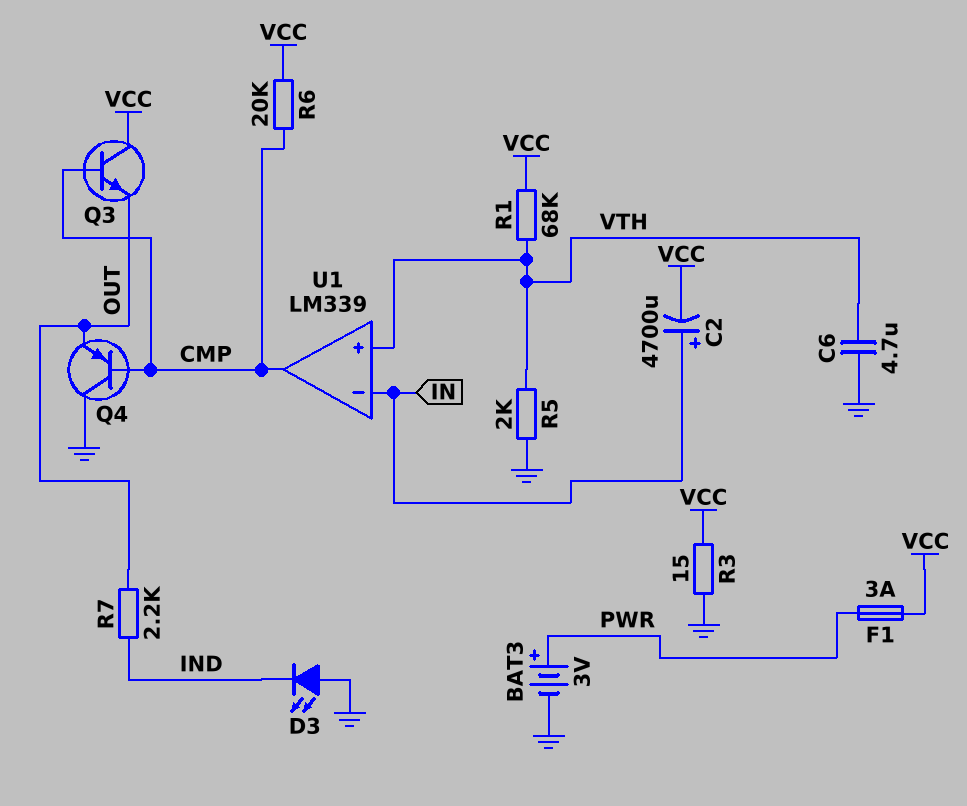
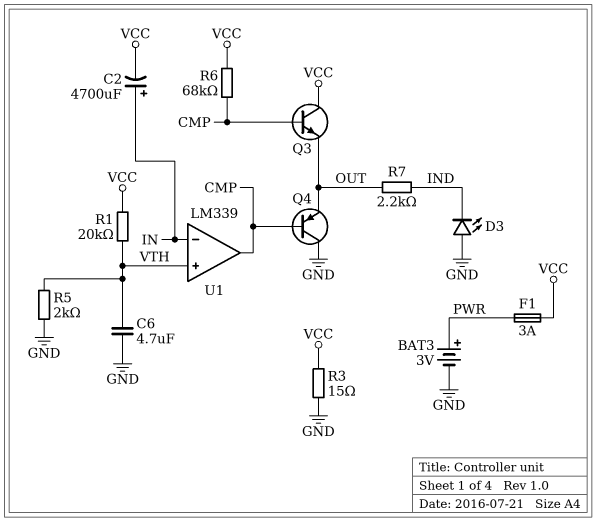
R1: 68k (VCC, VTH) -> 20k (VCC, VTH)
R6: 20k (CMP, VCC) -> 68k (CMP, VCC)

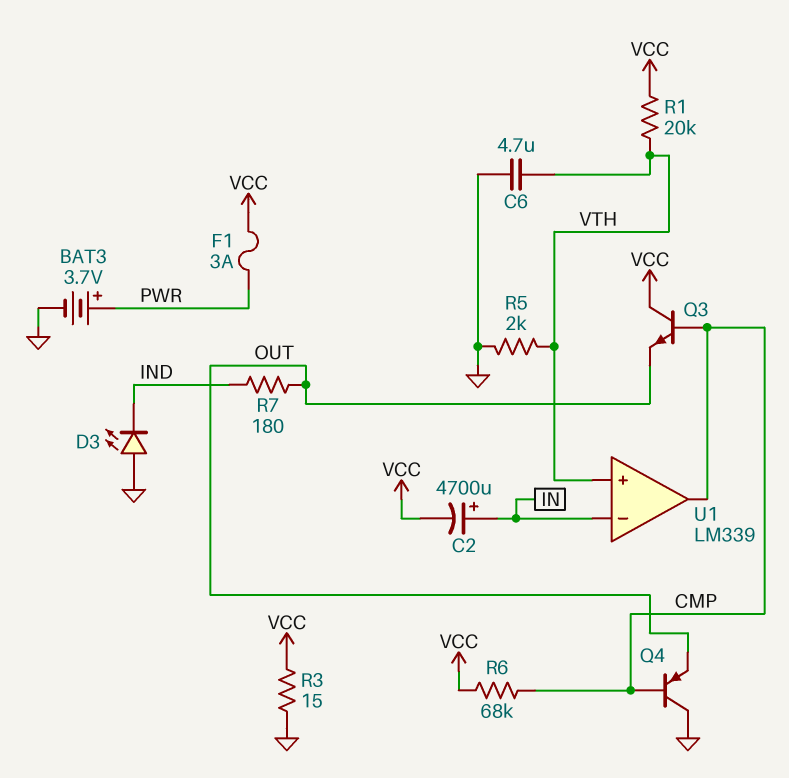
BAT3: 3V (plus PWR, minus GND) -> 3.7V (plus PWR, minus GND)
R7: 2.2k (IND, OUT) -> 180 (IND, OUT)

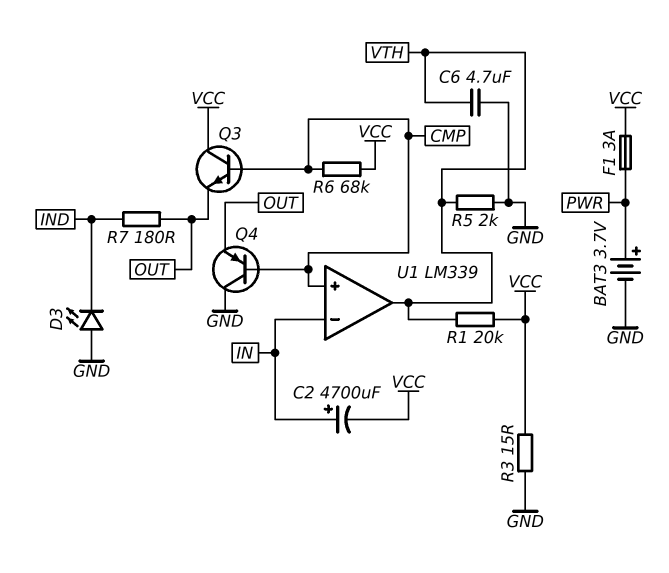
U1 pin in+: VTH -> CMP
U1 pin out: CMP -> VTH

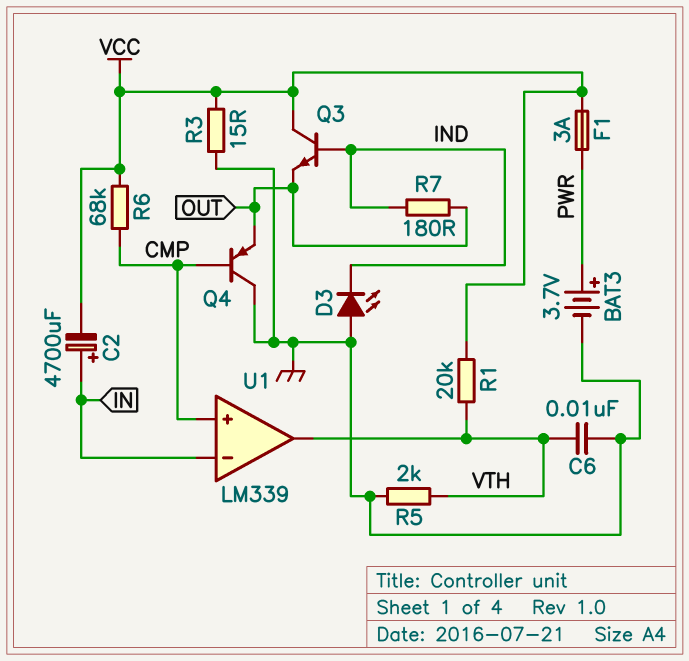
C6: 4.7uF (GND, VTH) -> 10nF (GND, VTH)
Q3: NPN (B CMP, C VCC, E OUT) -> NPN (B IND, C VCC, E OUT)

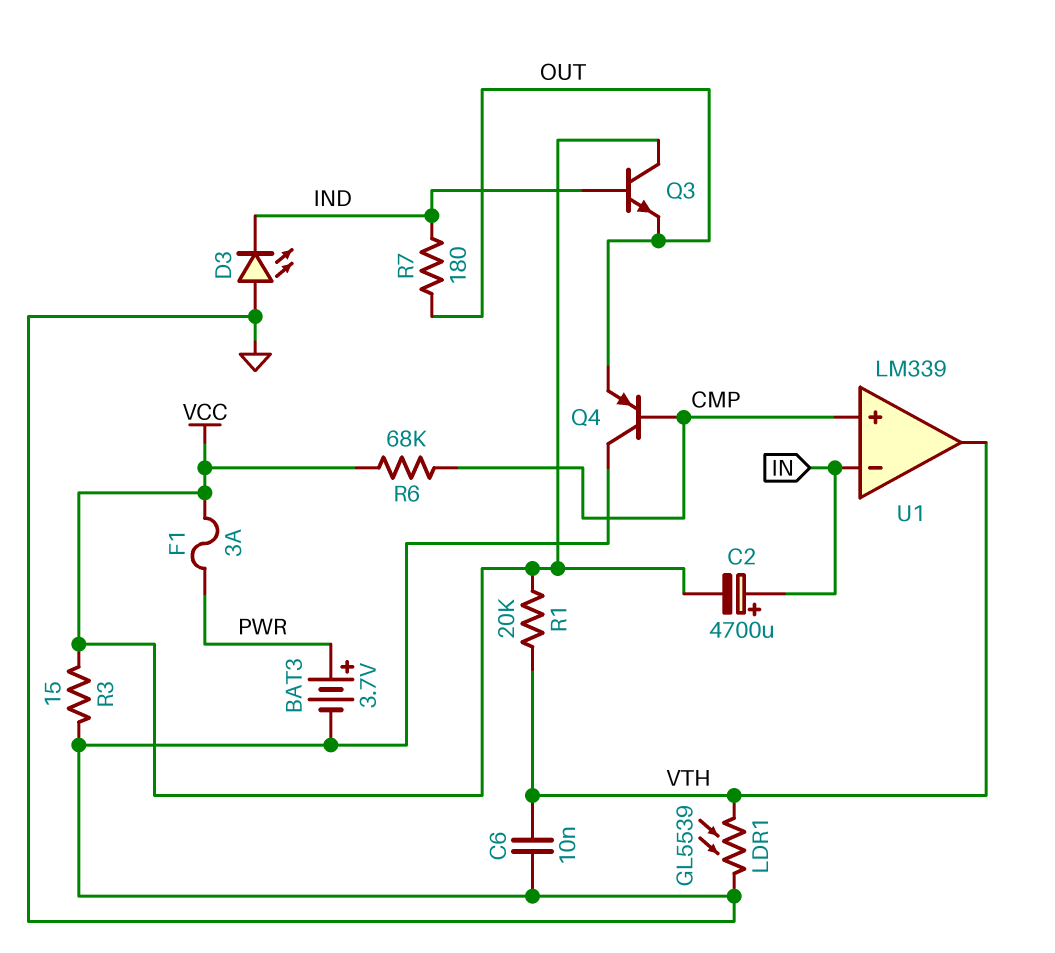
LDR1: none -> GL5539 (GND, VTH)
R5: 2k (GND, VTH) -> none

